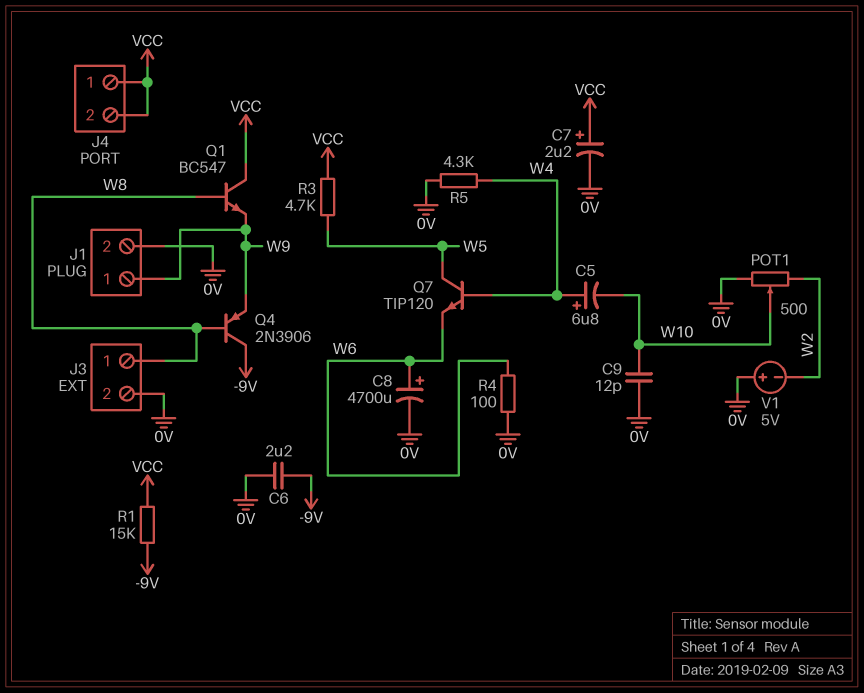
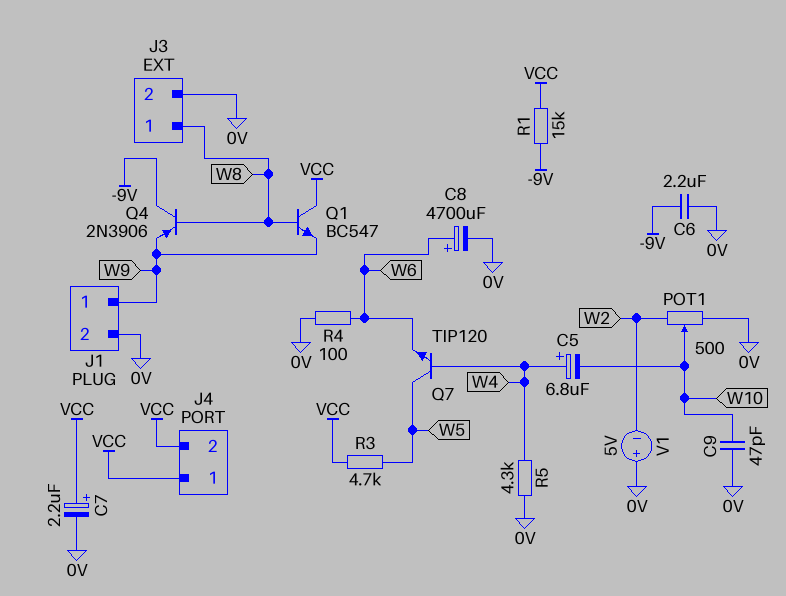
C9: 12pF (0V, W10) -> 47pF (0V, W10)

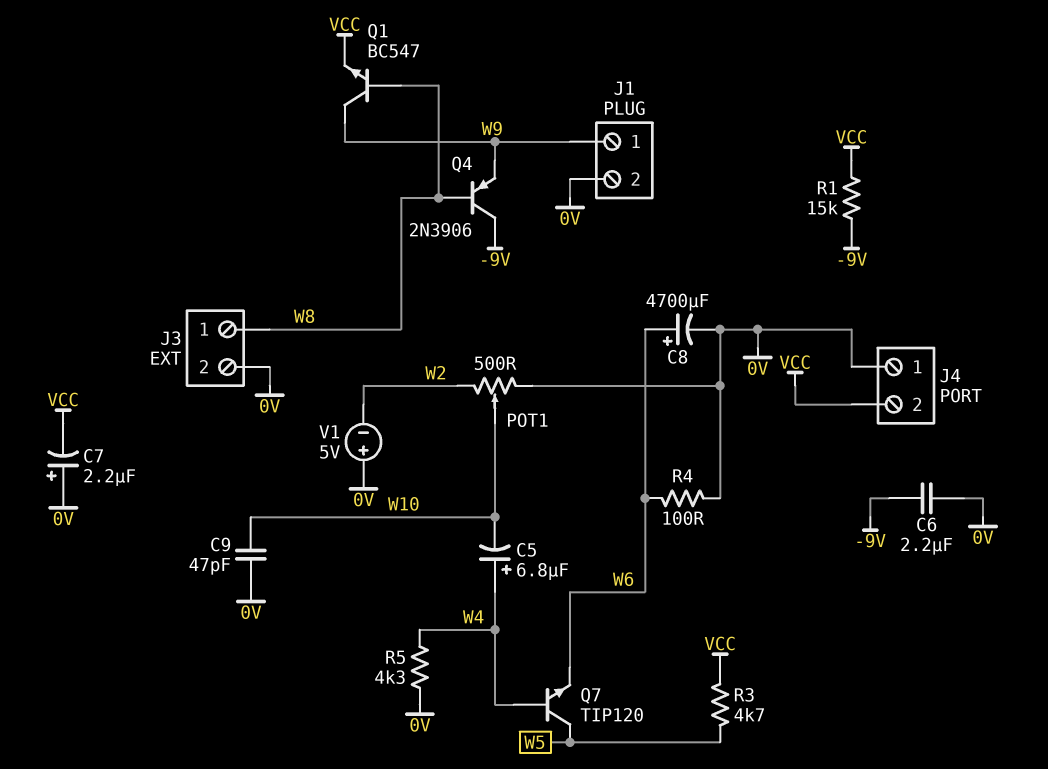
C7: 2.2uF (plus VCC, minus 0V) -> 2.2uF (plus 0V, minus VCC)
J4 pin 1: VCC -> 0V
Q1: NPN BC547 (B W8, C VCC, E W9) -> NPN BC547 (B W8, C W9, E VCC)

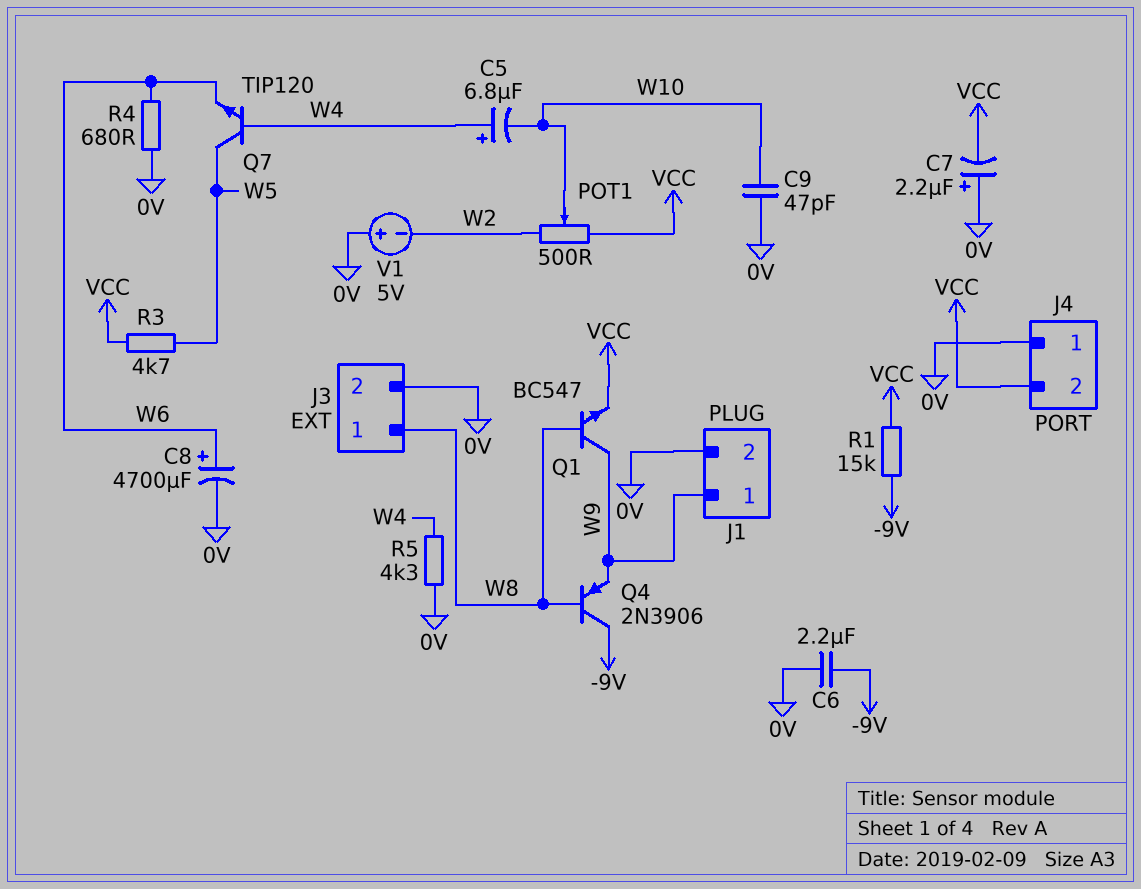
POT1: 500 (0V, W2, wiper W10) -> 500 (VCC, W2, wiper W10)
R4: 100 (0V, W6) -> 680 (0V, W6)

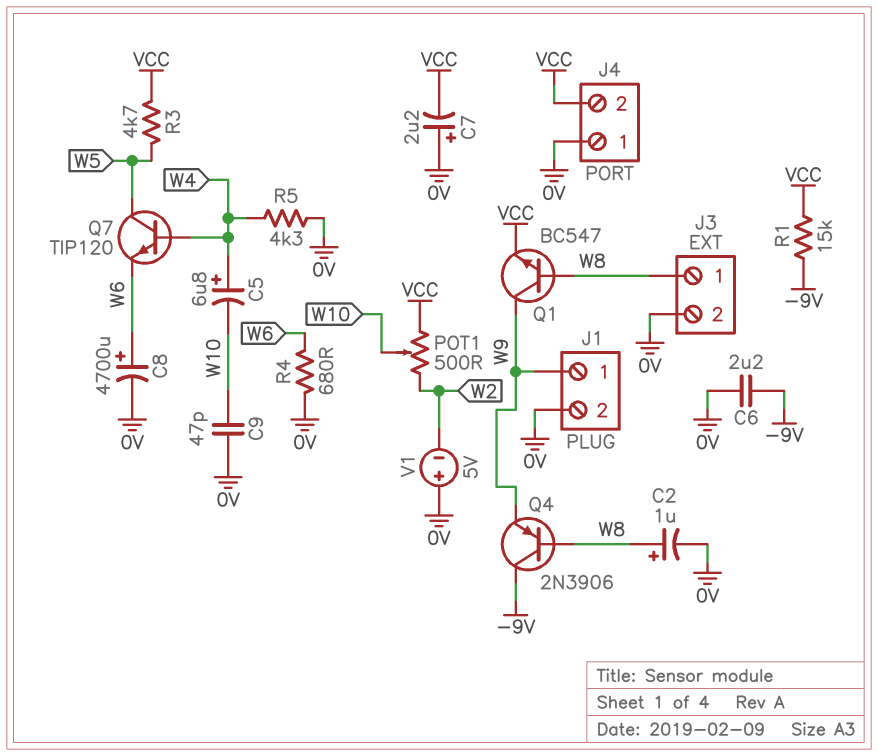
C2: none -> 1uF (plus W8, minus 0V)

